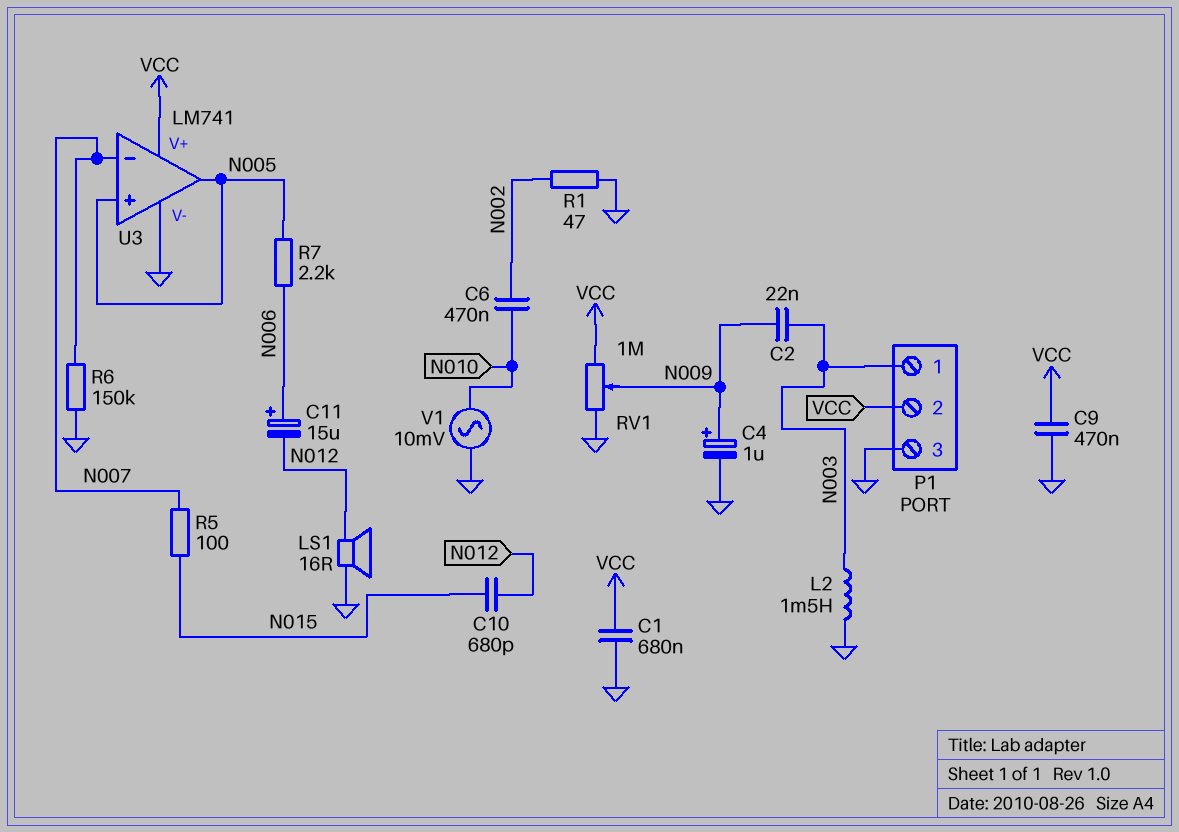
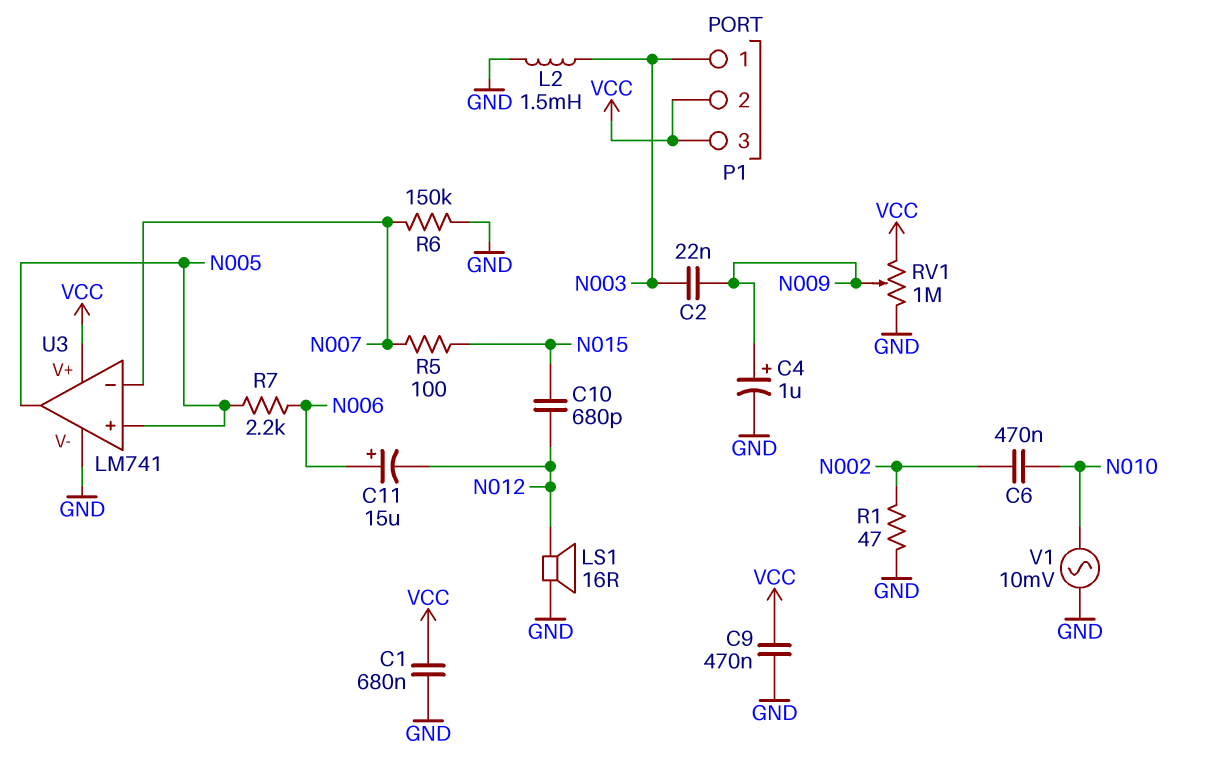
P1 pin 3: GND -> VCC

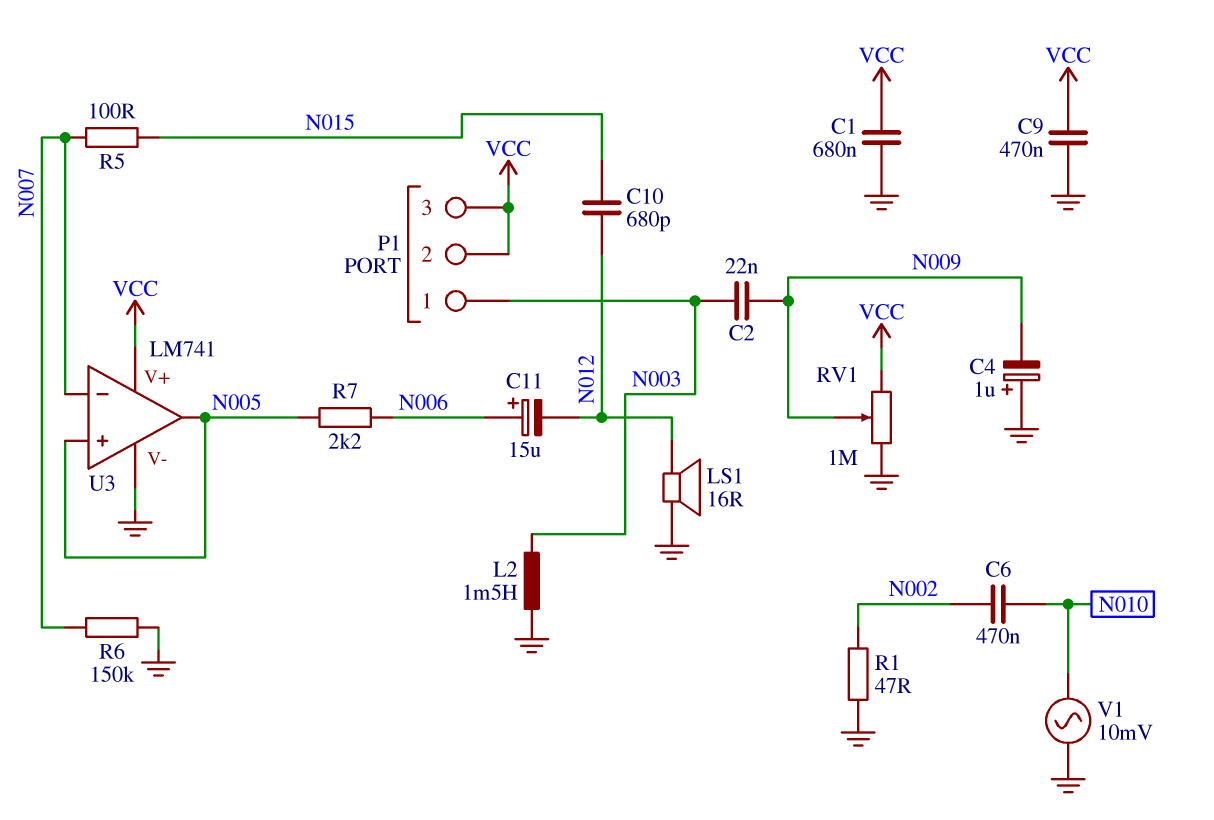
C4: 1uF (plus N009, minus GND) -> 1uF (plus GND, minus N009)

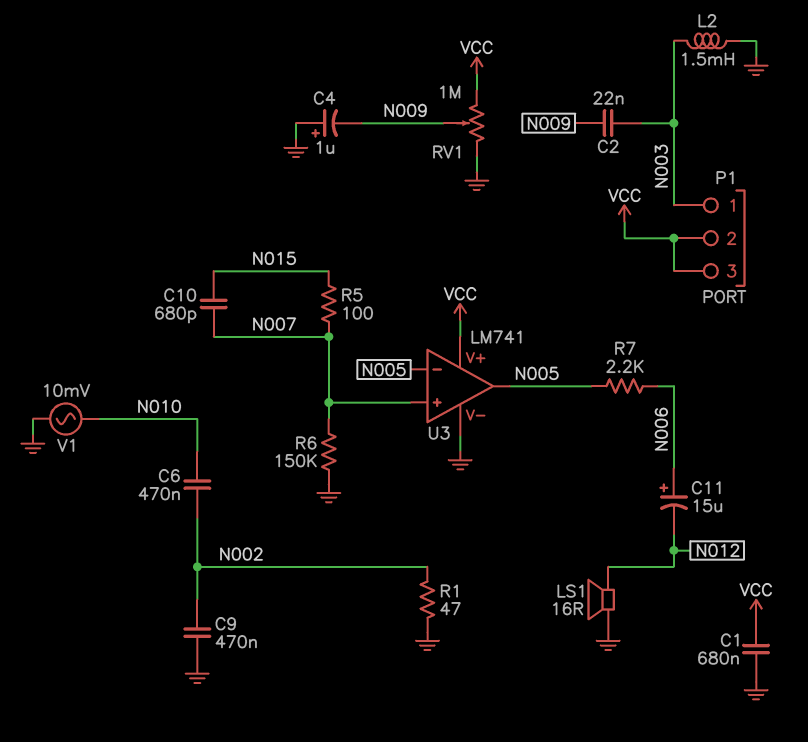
C9: 470nF (GND, VCC) -> 470nF (GND, N002)
C10: 680pF (N012, N015) -> 680pF (N007, N015)
U3 pin in+: N005 -> N007
U3 pin in-: N007 -> N005

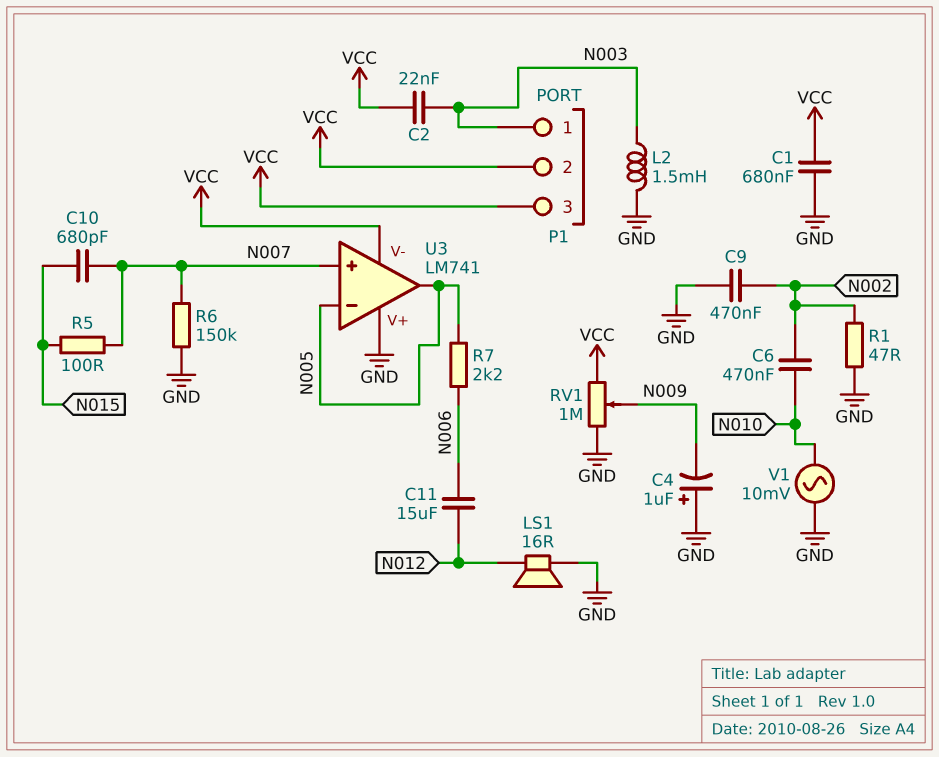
C2: 22nF (N003, N009) -> 22nF (N003, VCC)
C11: 15uF (plus N006, minus N012) -> 15uF (N006, N012)
U3 pin V+: VCC -> GND
U3 pin V-: GND -> VCC

